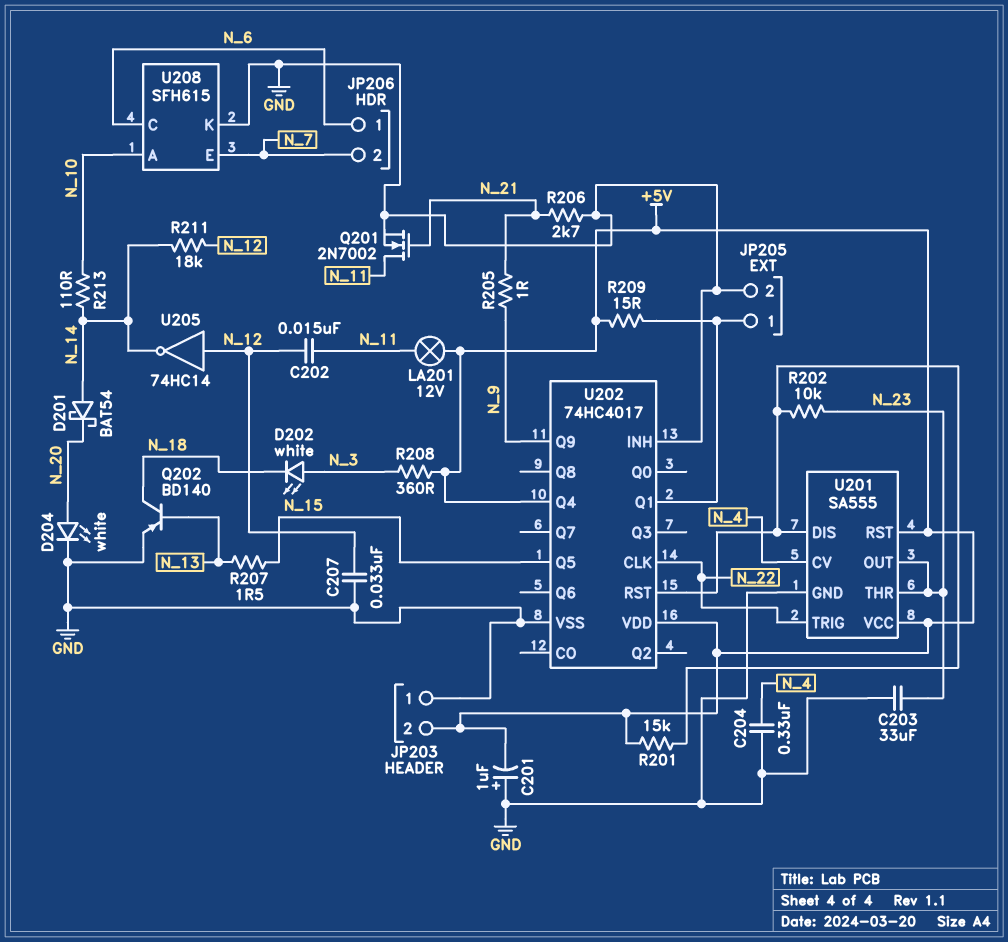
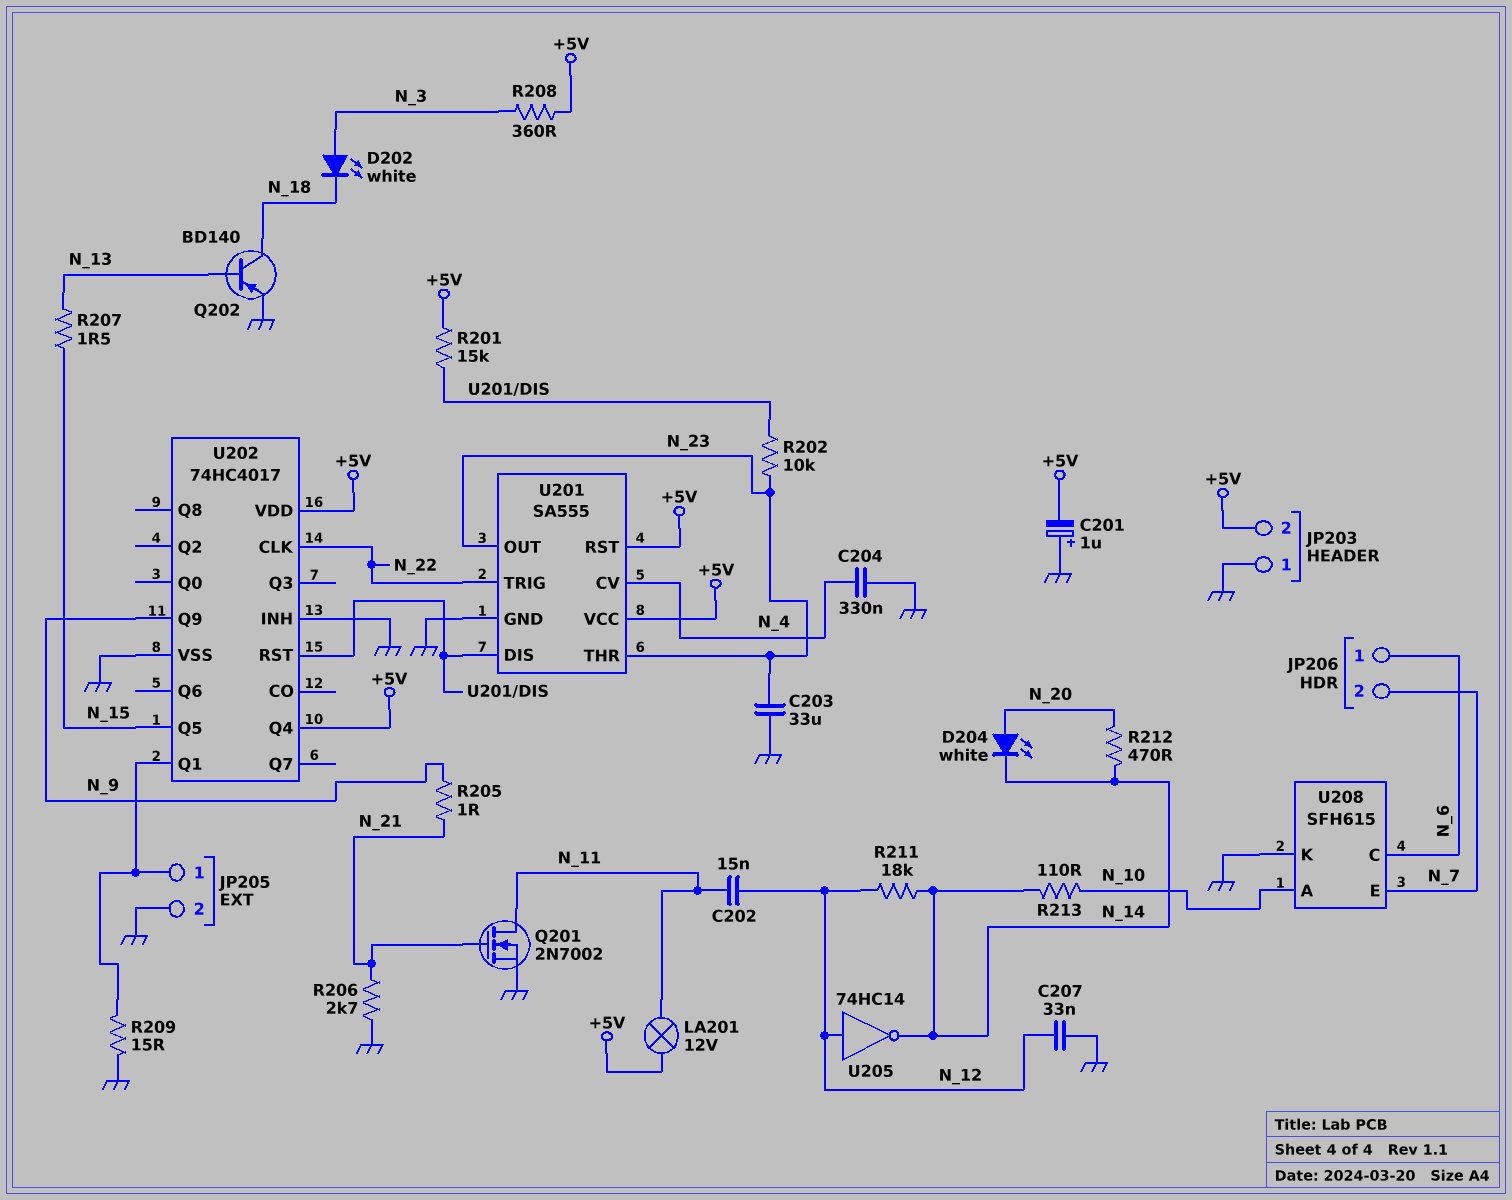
D201: schottky BAT54 (A N_14, K N_20) -> none
D204: LED white (A N_20, K GND) -> LED white (A N_20, K N_14)
R209: 15 (+5V, JP205/1) -> 15 (GND, JP205/1)
R212: none -> 470 (N_14, N_20)

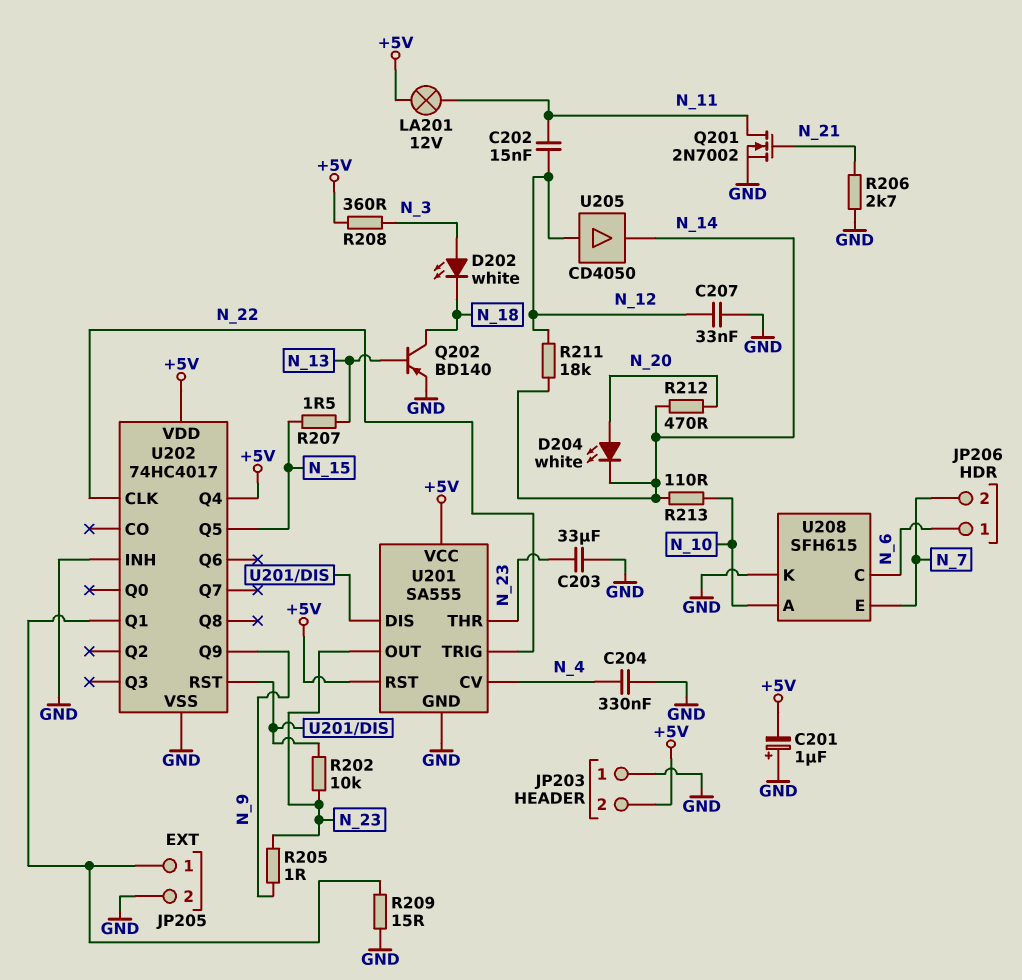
R201: 15k (+5V, U201/DIS) -> none
R205: 1 (N_9, N_21) -> 1 (N_9, N_23)
U205: NOT 74HC14 (in N_12, out N_14) -> buffer CD4050 (in N_12, out N_14)

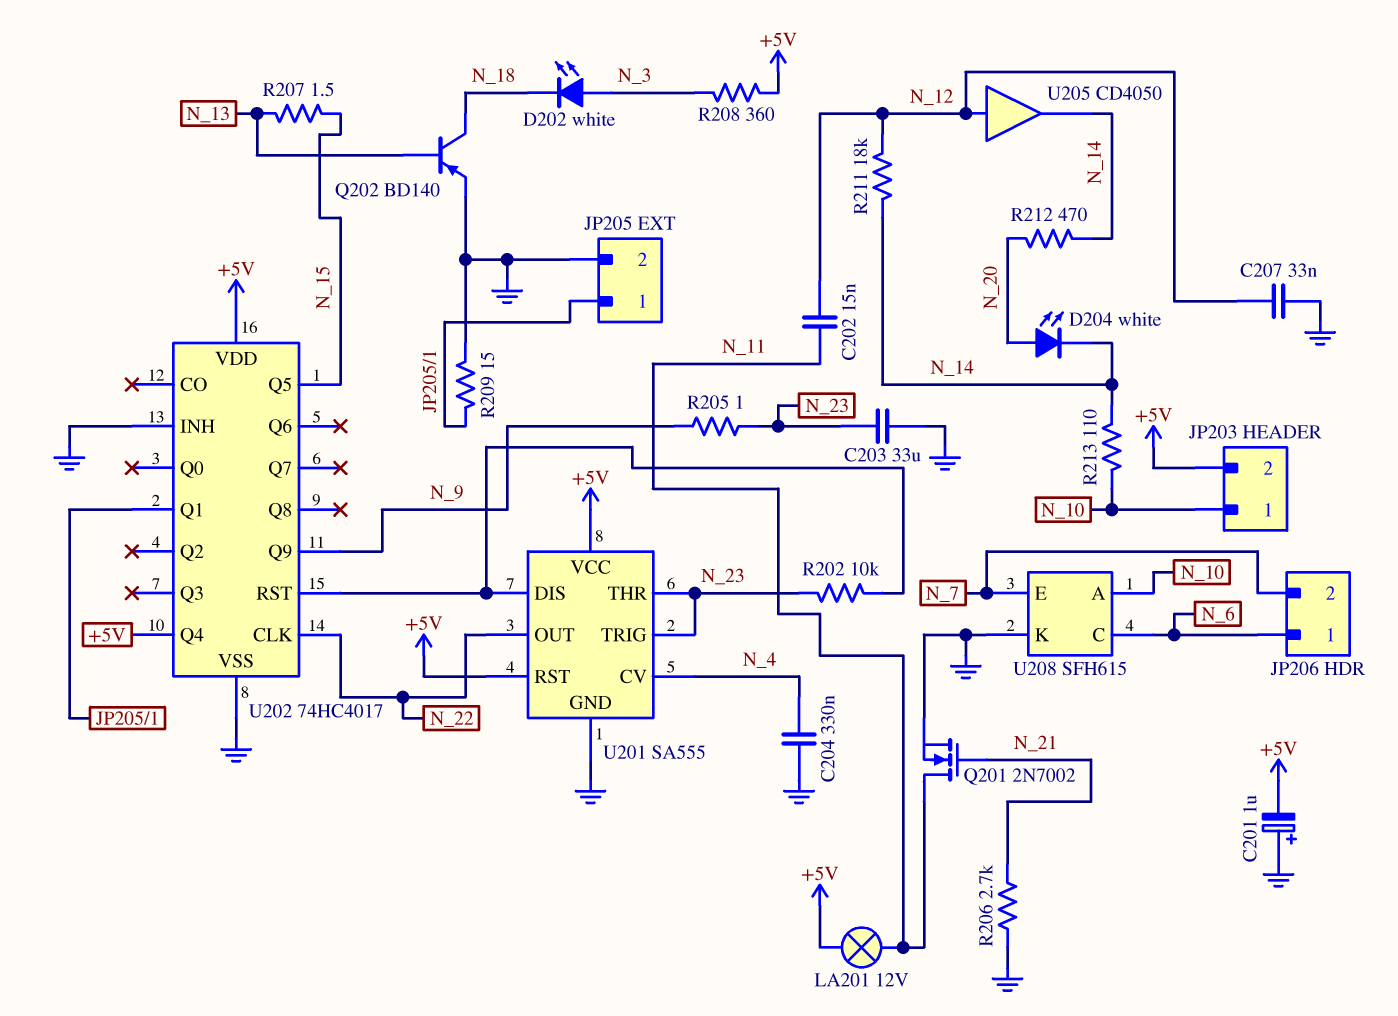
JP203 pin 1: GND -> N_10
U201 pin OUT: N_23 -> N_22
U201 pin TRIG: N_22 -> N_23

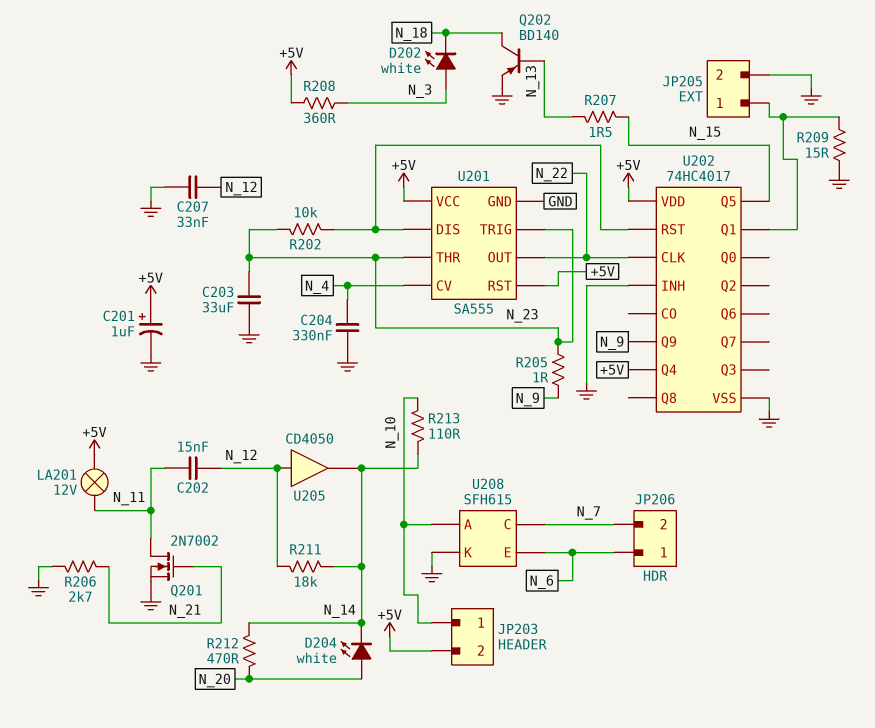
C201: 1uF (plus GND, minus +5V) -> 1uF (plus +5V, minus GND)
U208 pin C: N_6 -> N_7
U208 pin E: N_7 -> N_6

